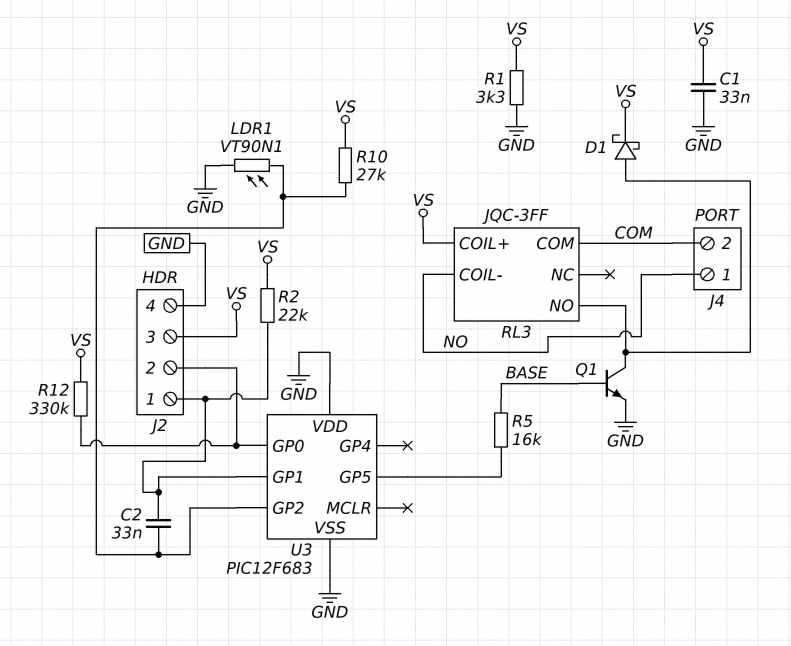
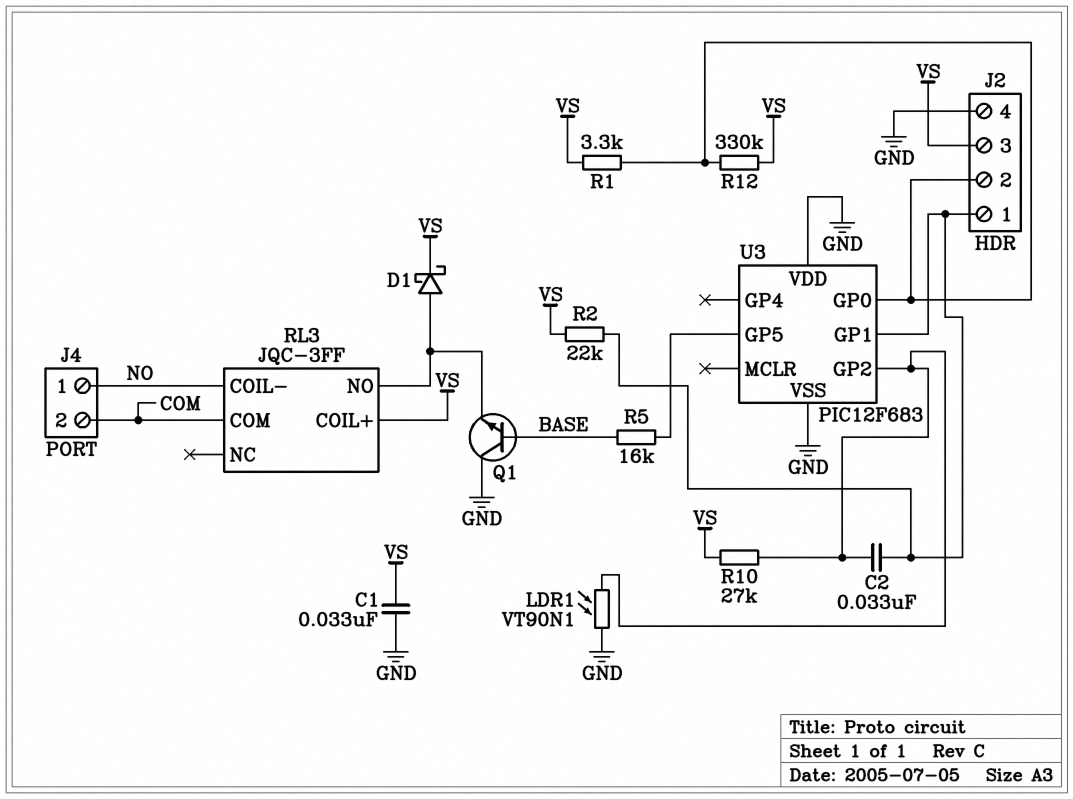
Q1: NPN (B BASE, C RL3/NO, E GND) -> NPN (B BASE, C GND, E RL3/NO)
R1: 3.3k (GND, VS) -> 3.3k (J2/2, VS)

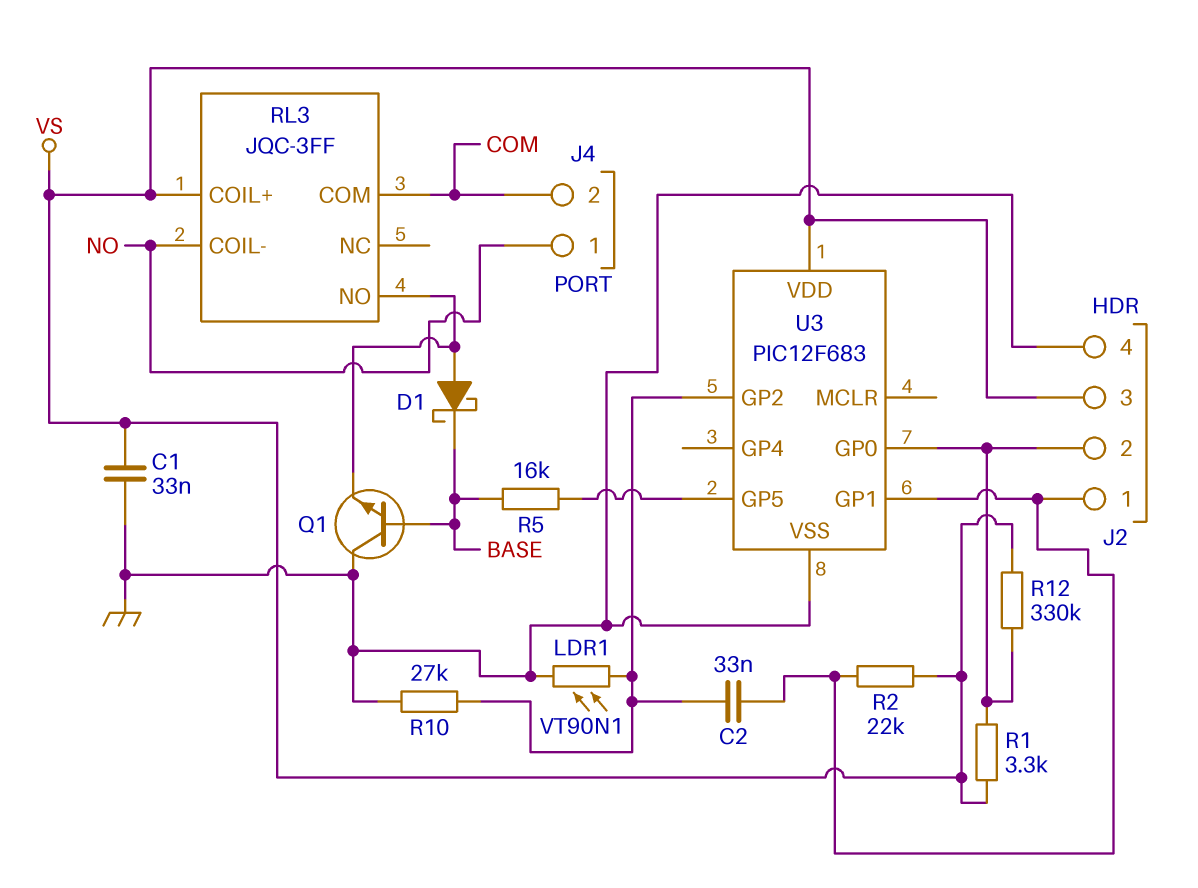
D1: schottky (A RL3/NO, K VS) -> schottky (A RL3/NO, K BASE)
R10: 27k (U3/GP2, VS) -> 27k (GND, U3/GP2)
U3 pin VDD: GND -> VS

